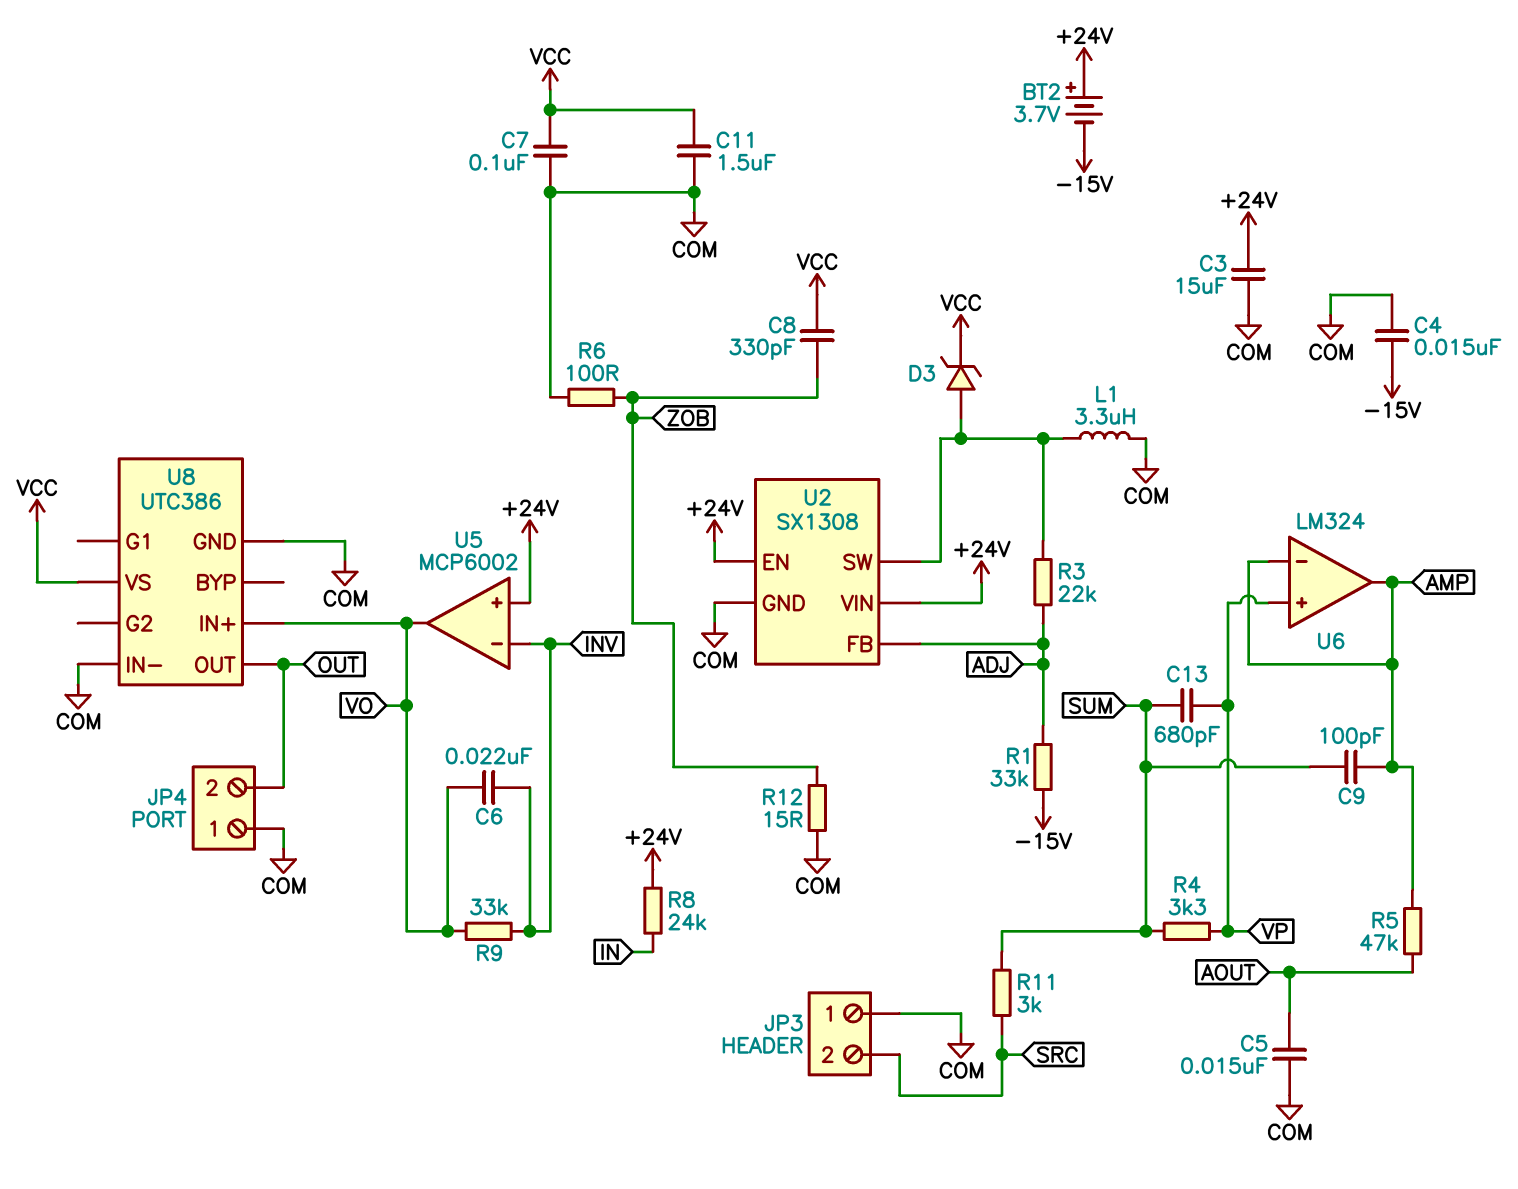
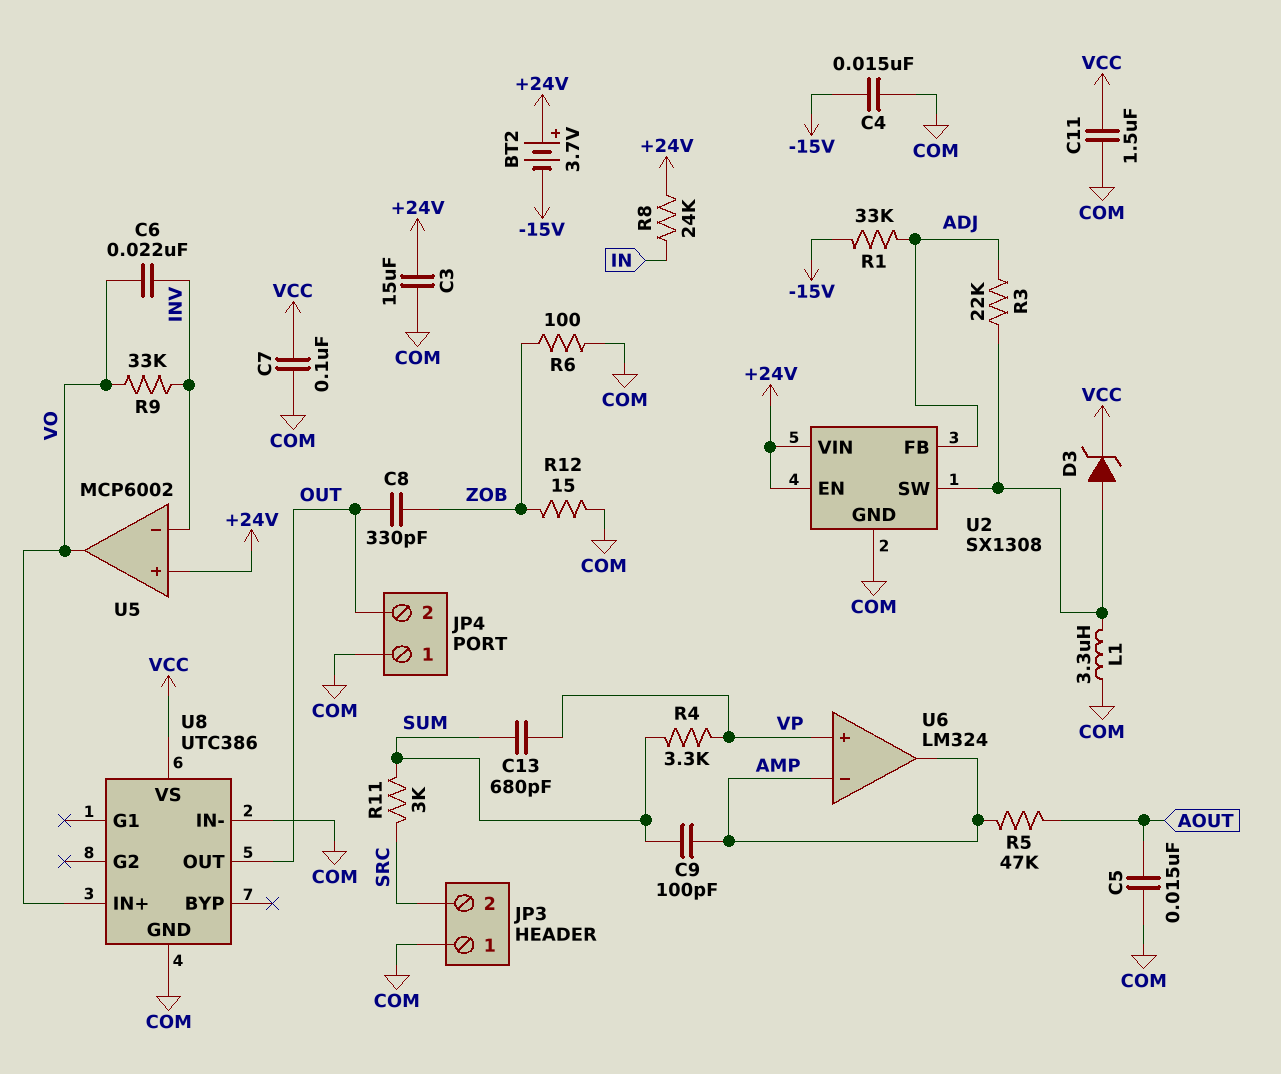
C8: 330pF (VCC, ZOB) -> 330pF (OUT, ZOB)

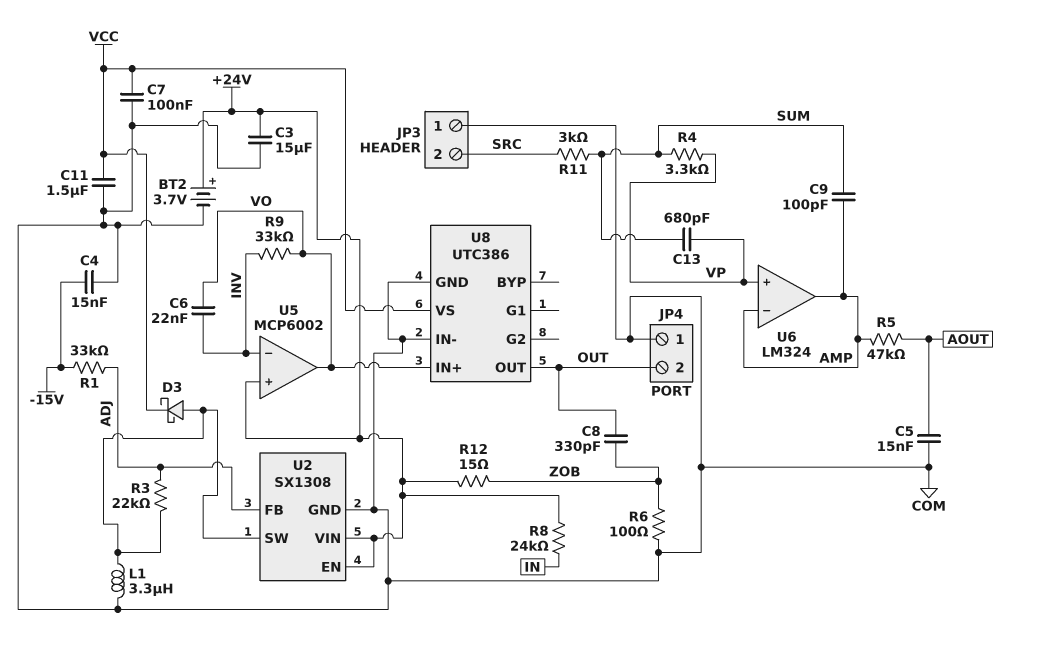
BT2: 3.7V (plus +24V, minus -15V) -> 3.7V (plus +24V, minus COM)
D3: zener (A U2/SW, K VCC) -> schottky (A U2/SW, K VCC)
R12: 15 (COM, ZOB) -> 15 (+24V, ZOB)

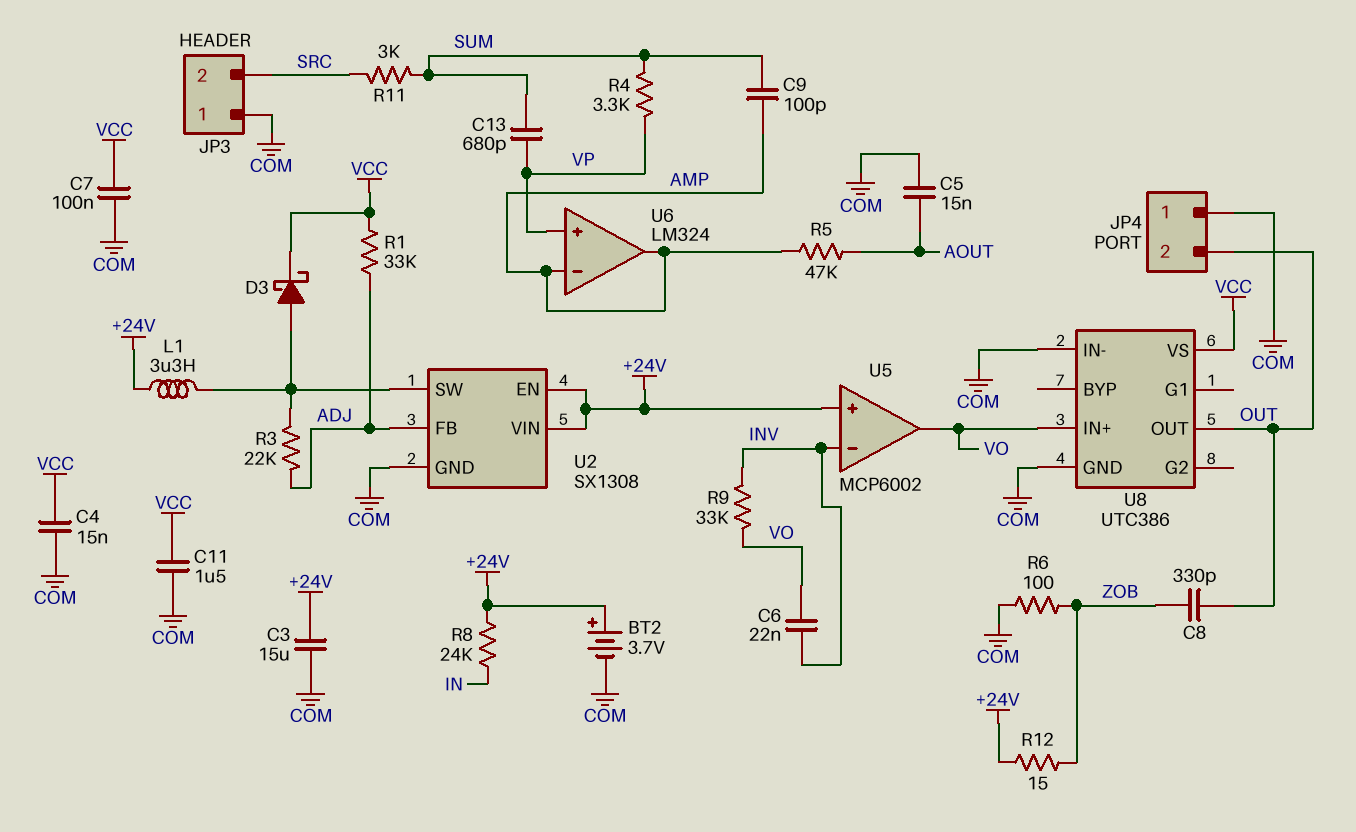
C4: 15nF (-15V, COM) -> 15nF (COM, VCC)
L1: 3.3uH (COM, U2/SW) -> 3.3uH (+24V, U2/SW)
R1: 33k (-15V, ADJ) -> 33k (ADJ, VCC)

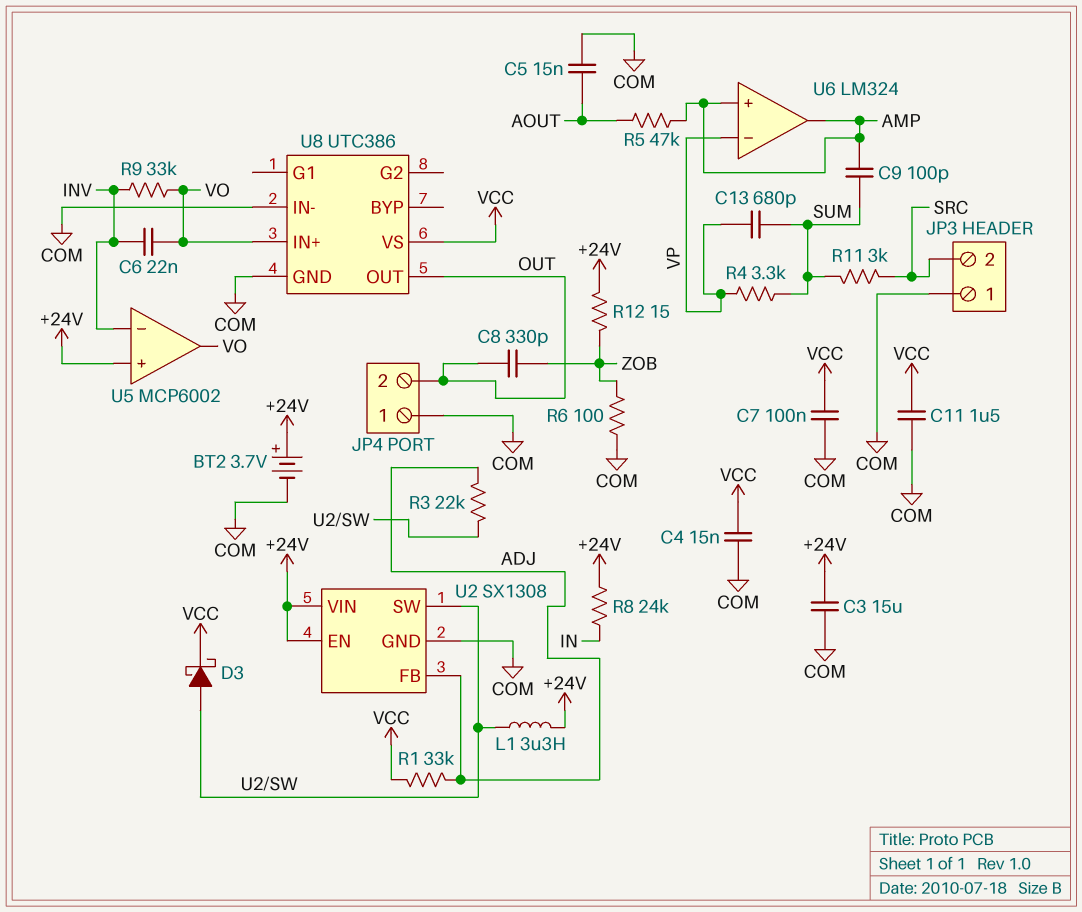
U6 pin in+: VP -> AMP
U6 pin in-: AMP -> VP

